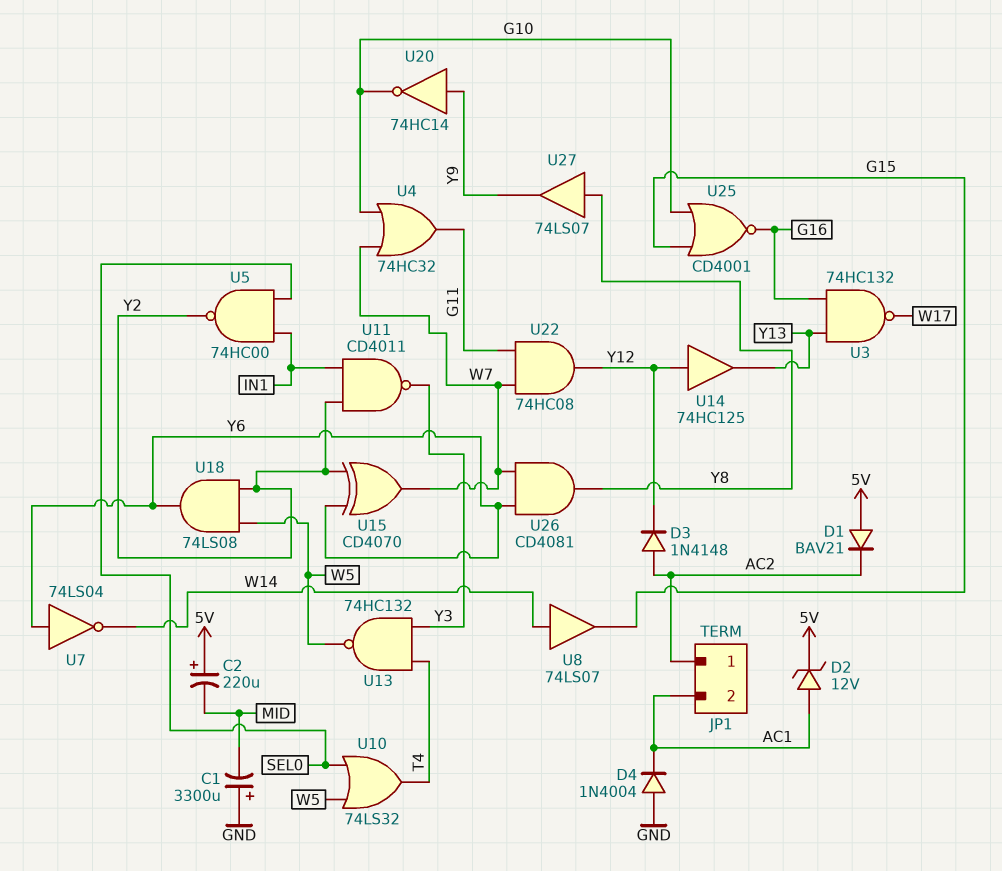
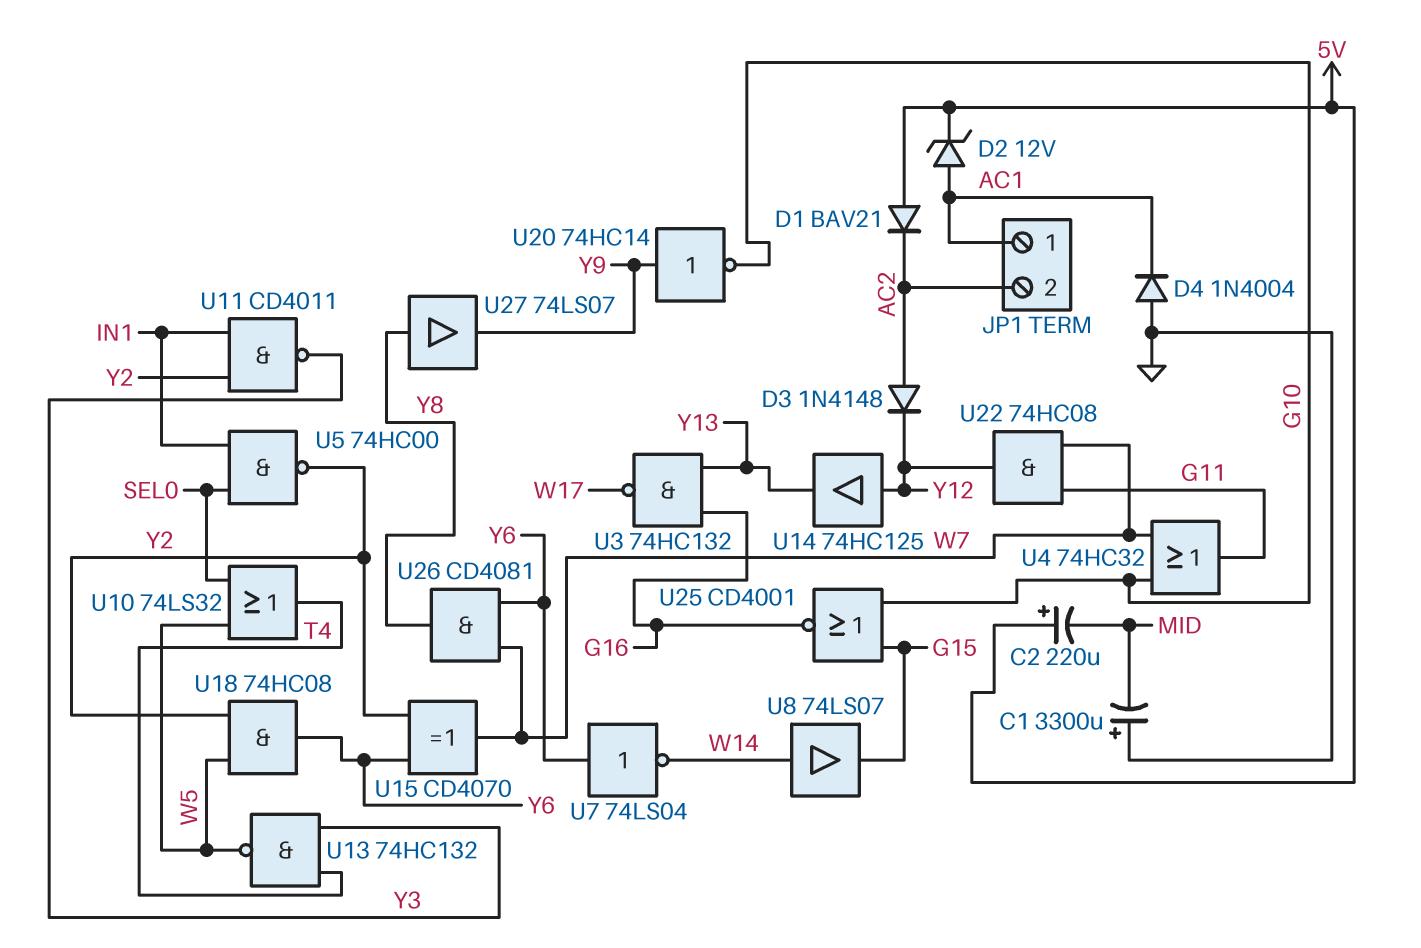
JP1 pin 1: AC2 -> AC1
JP1 pin 2: AC1 -> AC2
U18: AND 74LS08 (in W5, in Y2, out Y6) -> AND 74HC08 (in W5, in Y2, out Y6)

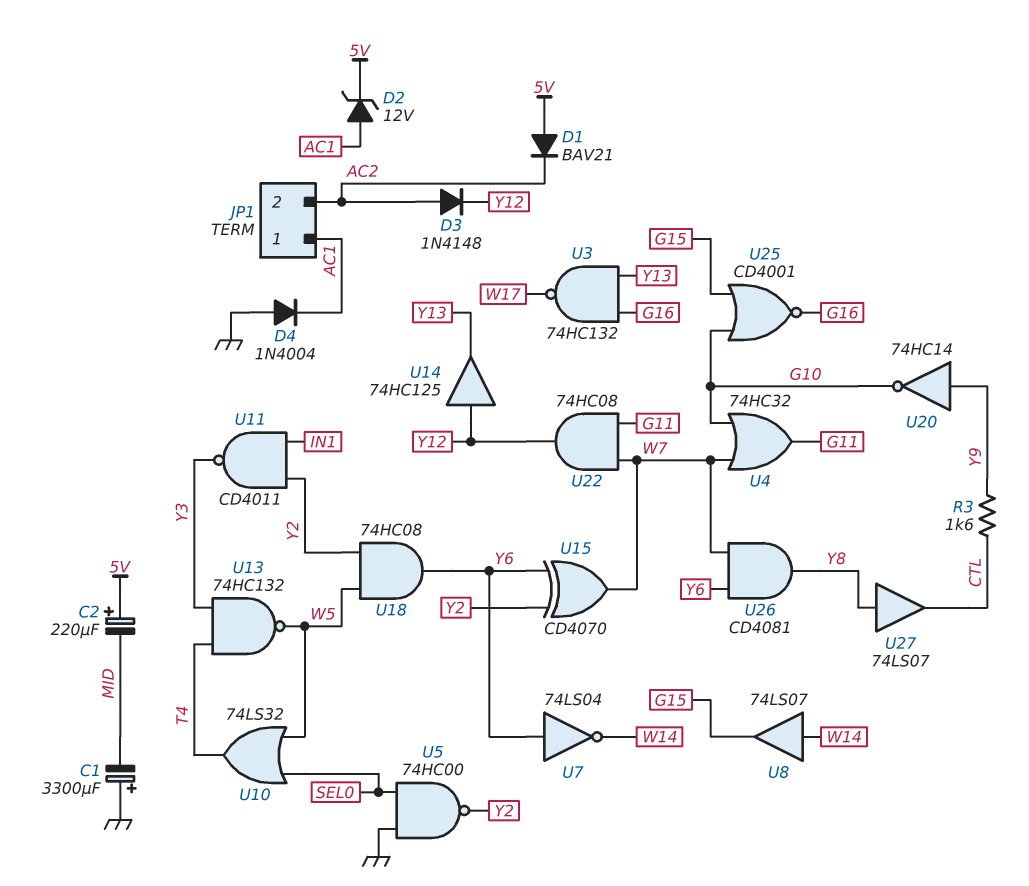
R3: none -> 1.6k (CTL, Y9)
U5: NAND 74HC00 (in IN1, in SEL0, out Y2) -> NAND 74HC00 (in GND, in SEL0, out Y2)
U27: buffer 74LS07 (in Y8, out Y9) -> buffer 74LS07 (in Y8, out CTL)

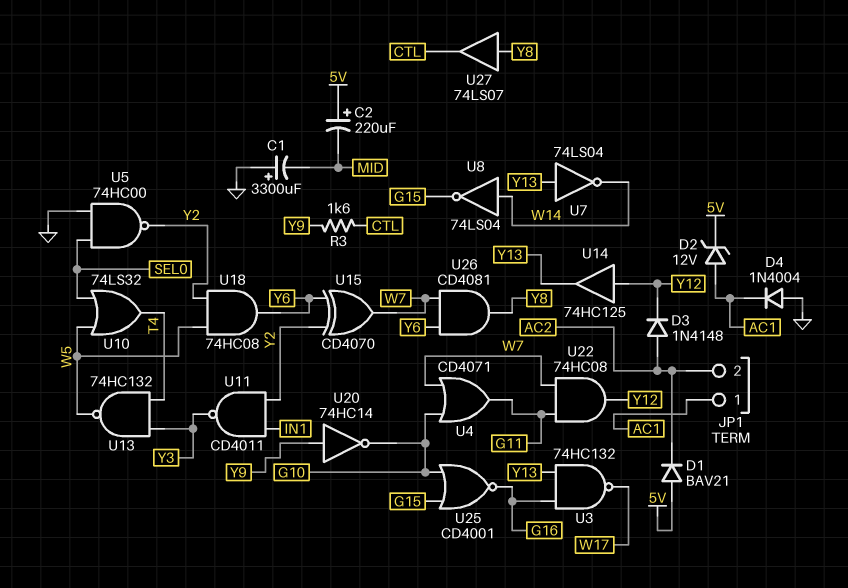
U4: OR 74HC32 (in G10, in W7, out G11) -> OR CD4071 (in G10, in W7, out G11)
U7: NOT 74LS04 (in Y6, out W14) -> NOT 74LS04 (in Y13, out W14)
U8: buffer 74LS07 (in W14, out G15) -> NOT 74LS04 (in W14, out G15)

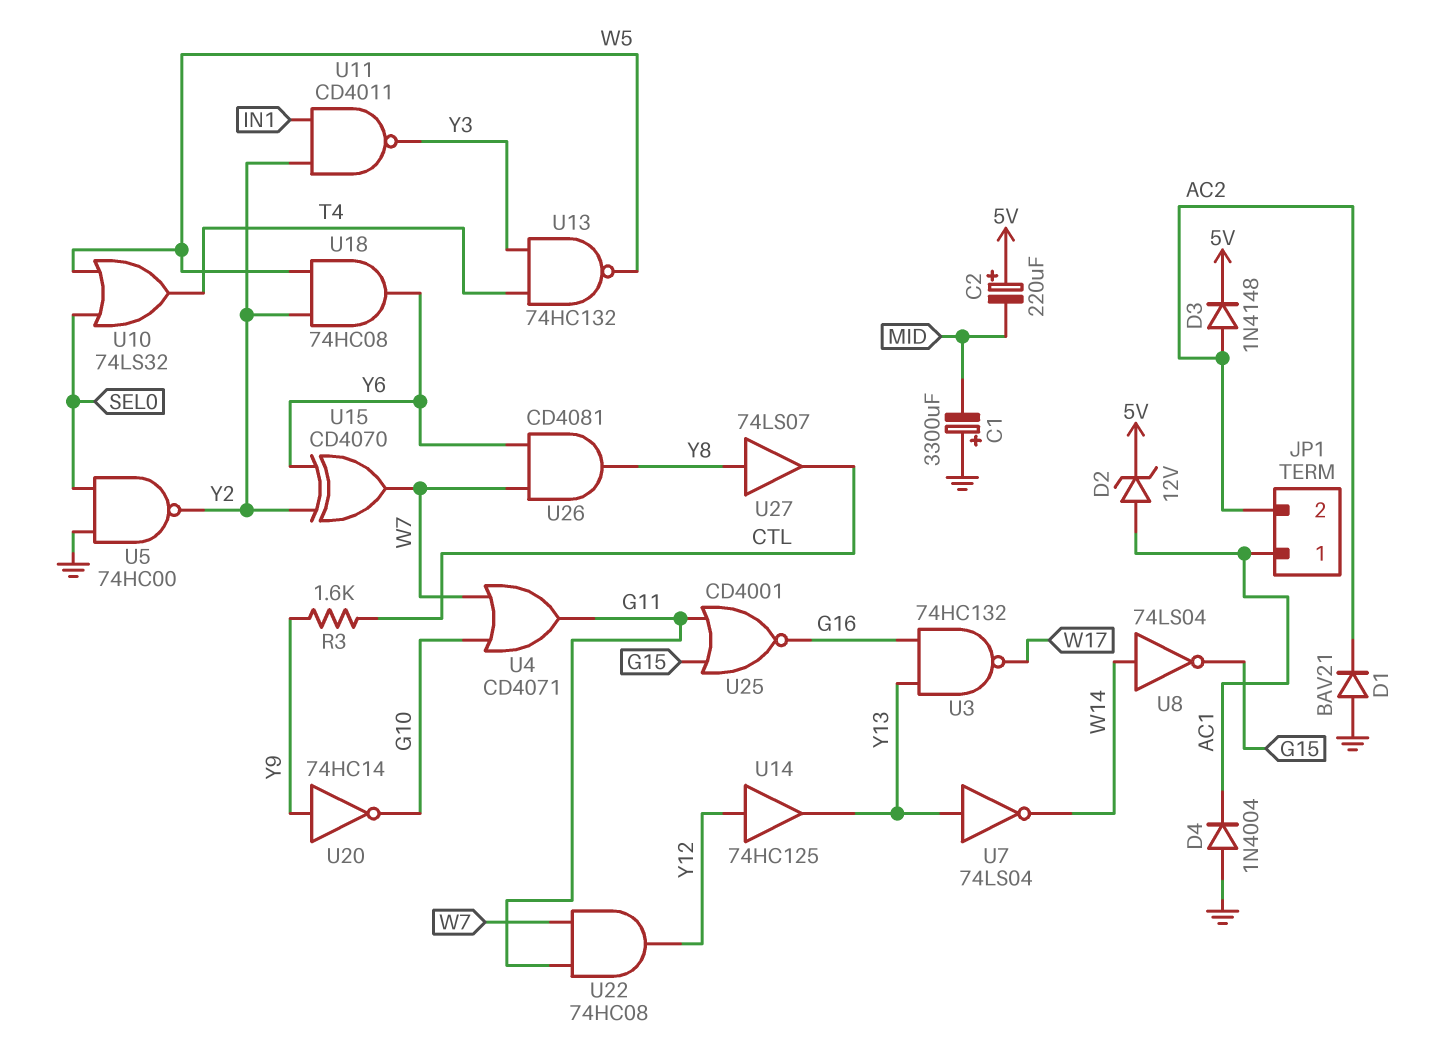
D1: diode BAV21 (A 5V, K AC2) -> diode BAV21 (A GND, K AC2)
D3: diode 1N4148 (A AC2, K Y12) -> diode 1N4148 (A AC2, K 5V)
U25: NOR CD4001 (in G10, in G15, out G16) -> NOR CD4001 (in G11, in G15, out G16)

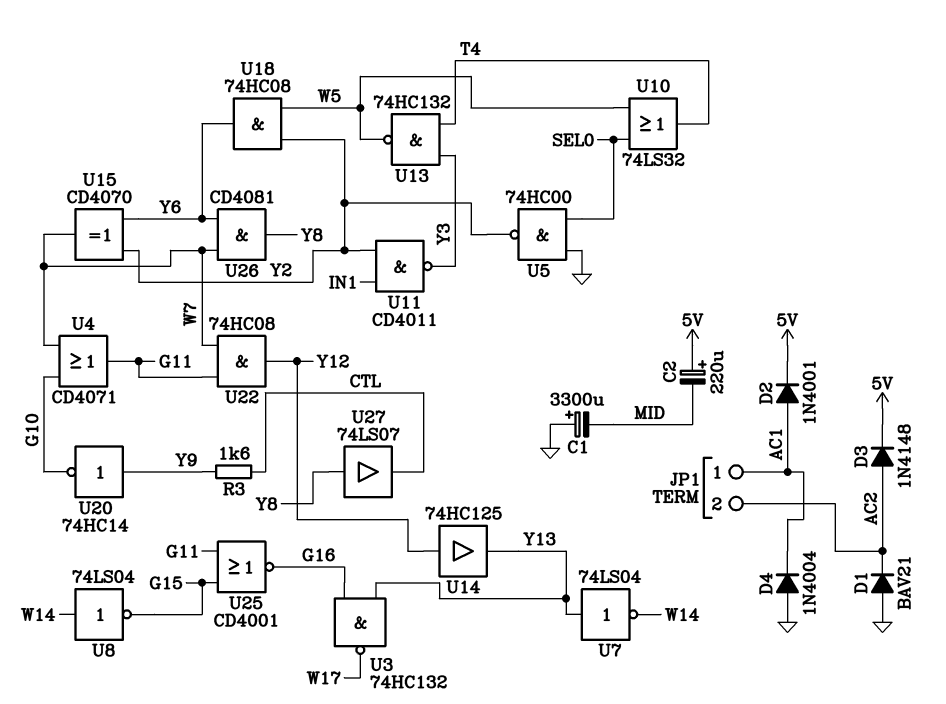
D2: zener 12V (A AC1, K 5V) -> diode 1N4001 (A AC1, K 5V)

